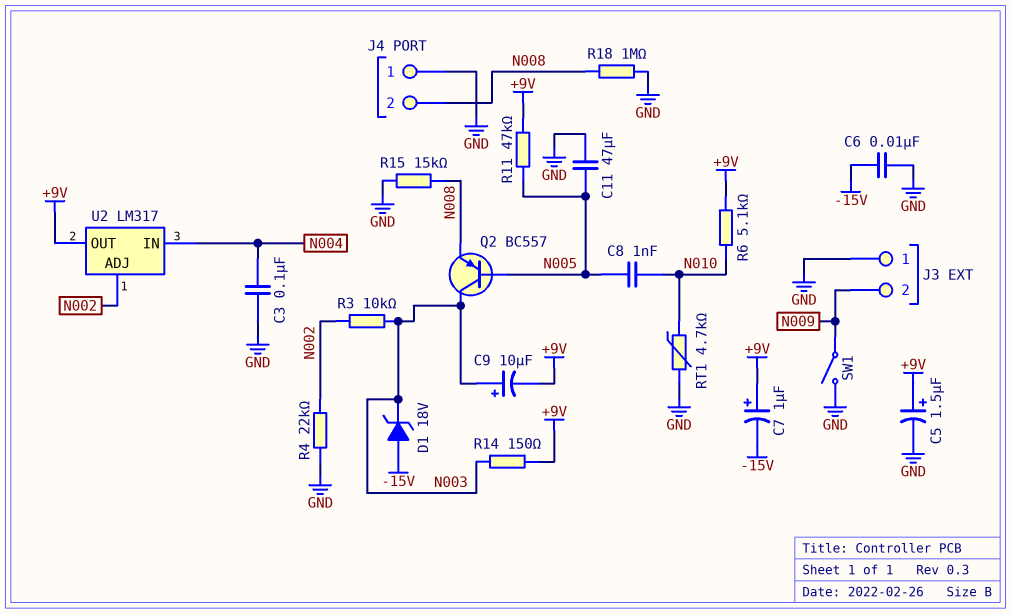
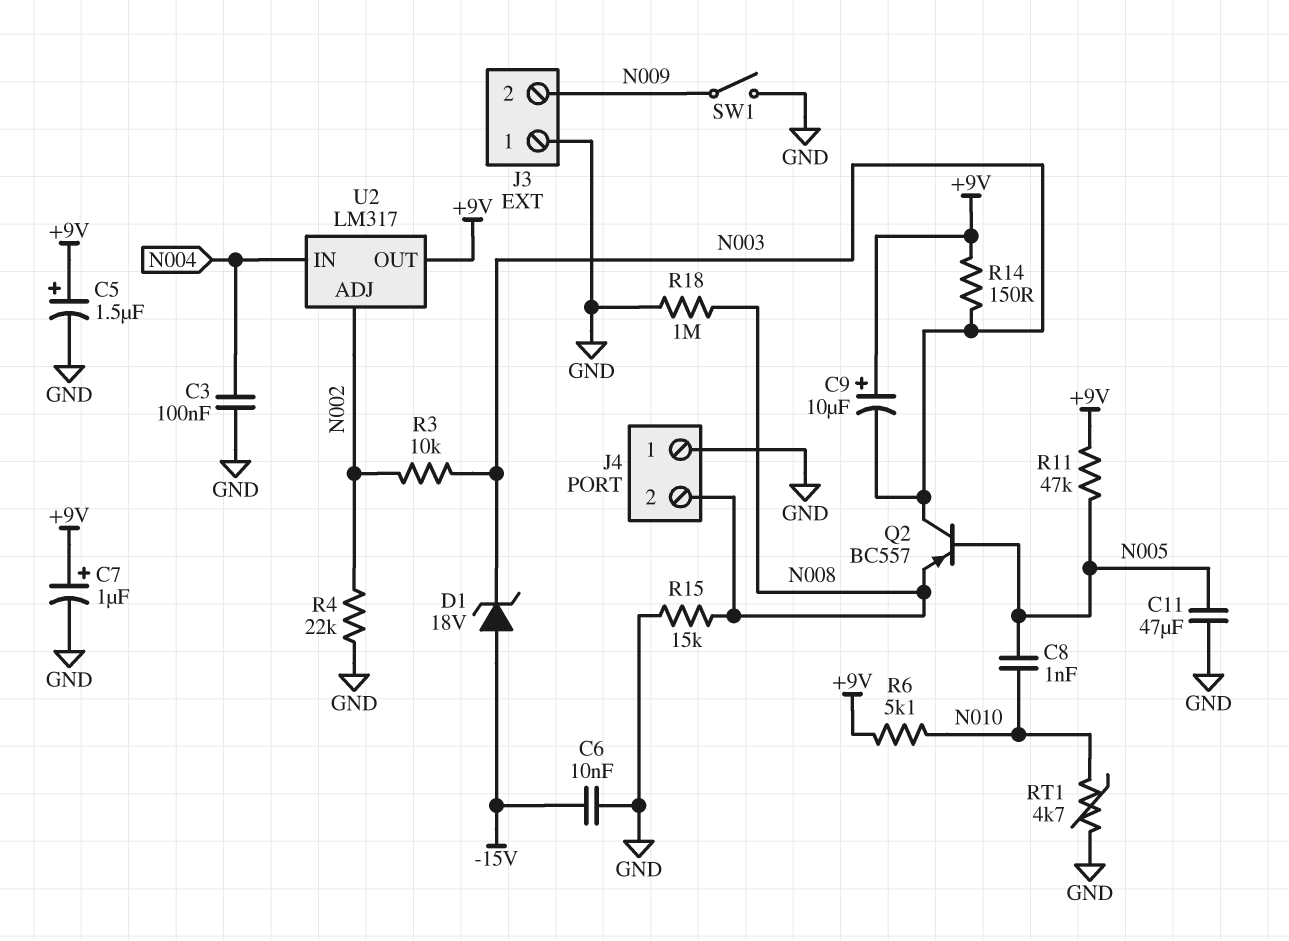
C7: 1uF (plus +9V, minus -15V) -> 1uF (plus +9V, minus GND)
C9: 10uF (plus N003, minus +9V) -> 10uF (plus +9V, minus N003)

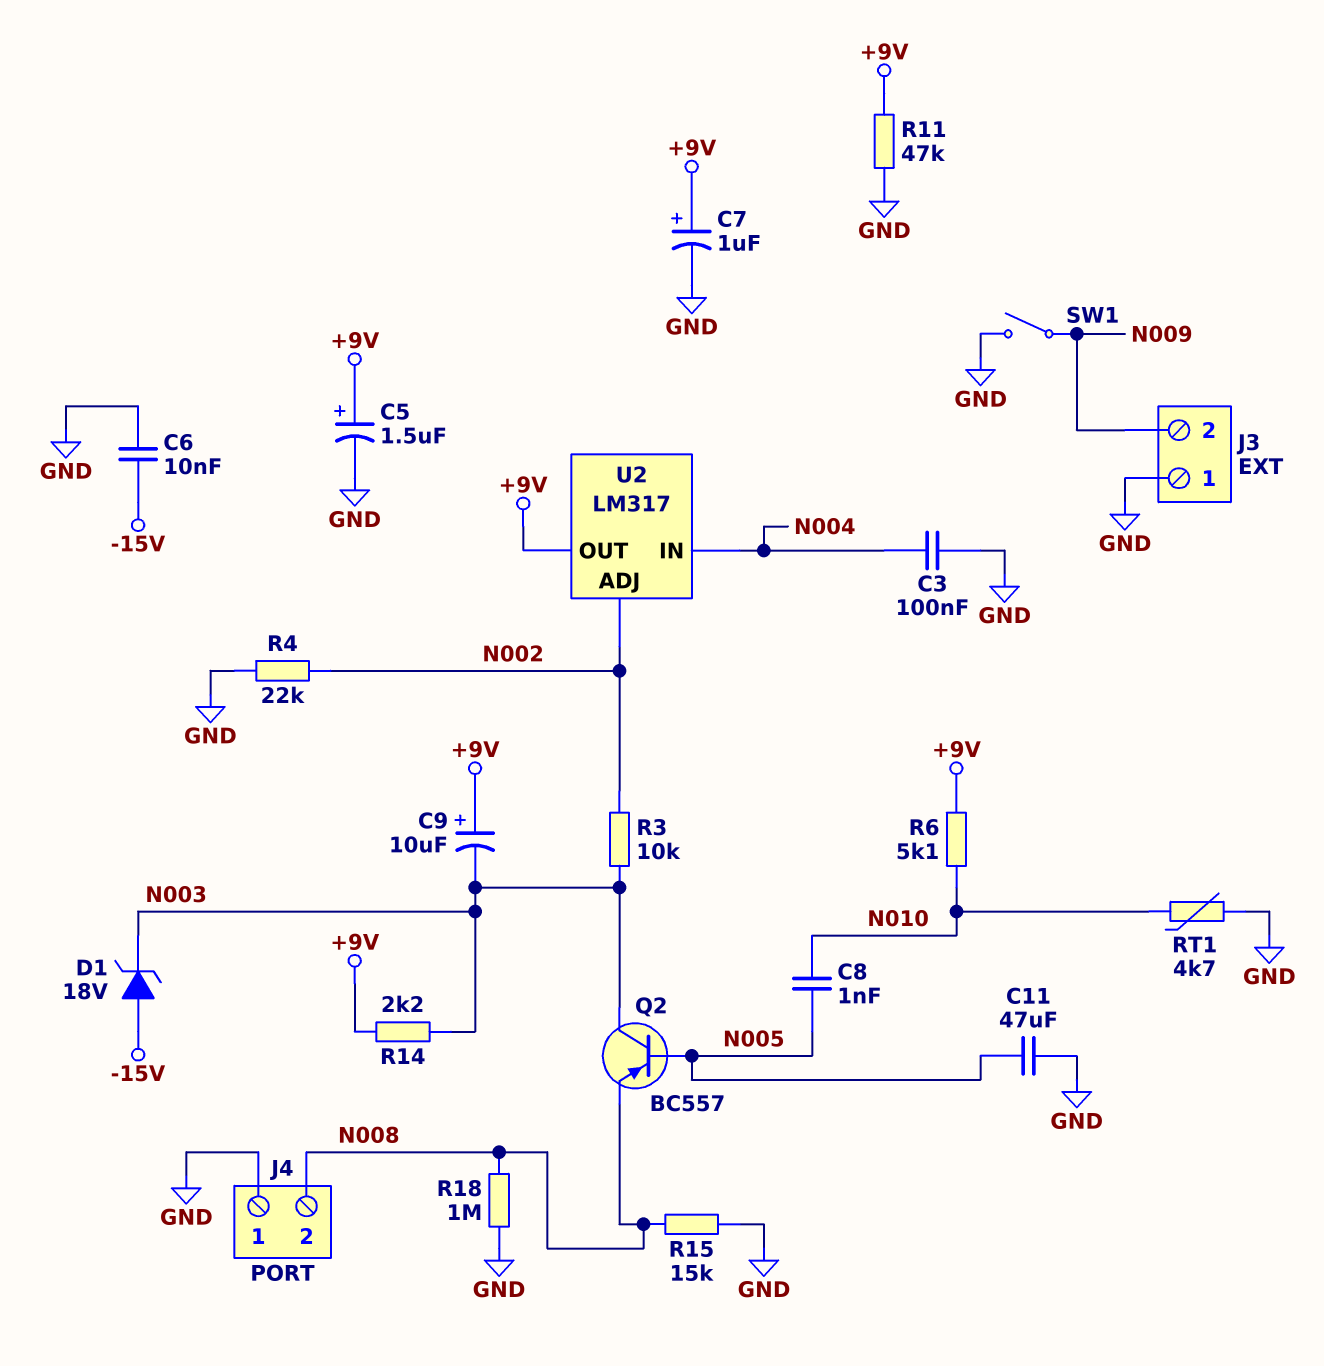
R11: 47k (+9V, N005) -> 47k (+9V, GND)
R14: 150 (+9V, N003) -> 2.2k (+9V, N003)

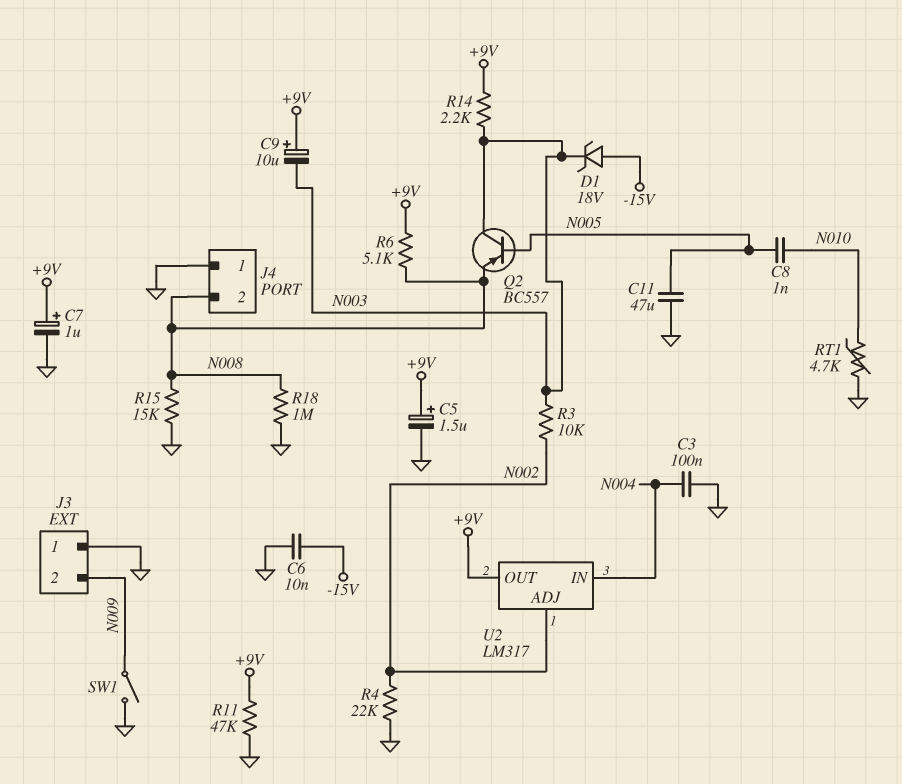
R6: 5.1k (+9V, N010) -> 5.1k (+9V, N008)

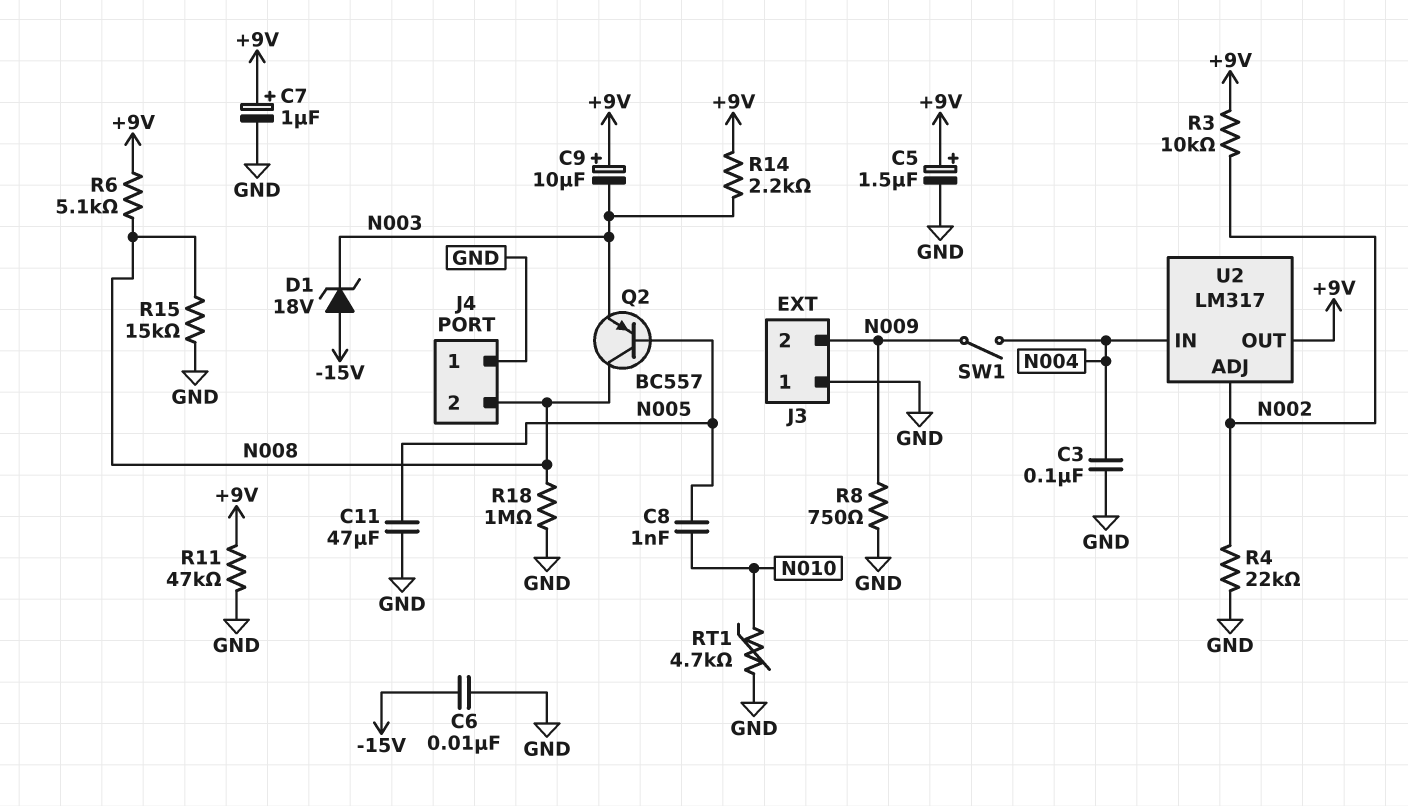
Q2: PNP BC557 (B N005, C N003, E N008) -> PNP BC557 (B N005, C N008, E N003)
R3: 10k (N002, N003) -> 10k (+9V, N002)
R8: none -> 750 (GND, N009)
SW1: switch (GND, N009) -> switch (N004, N009)

